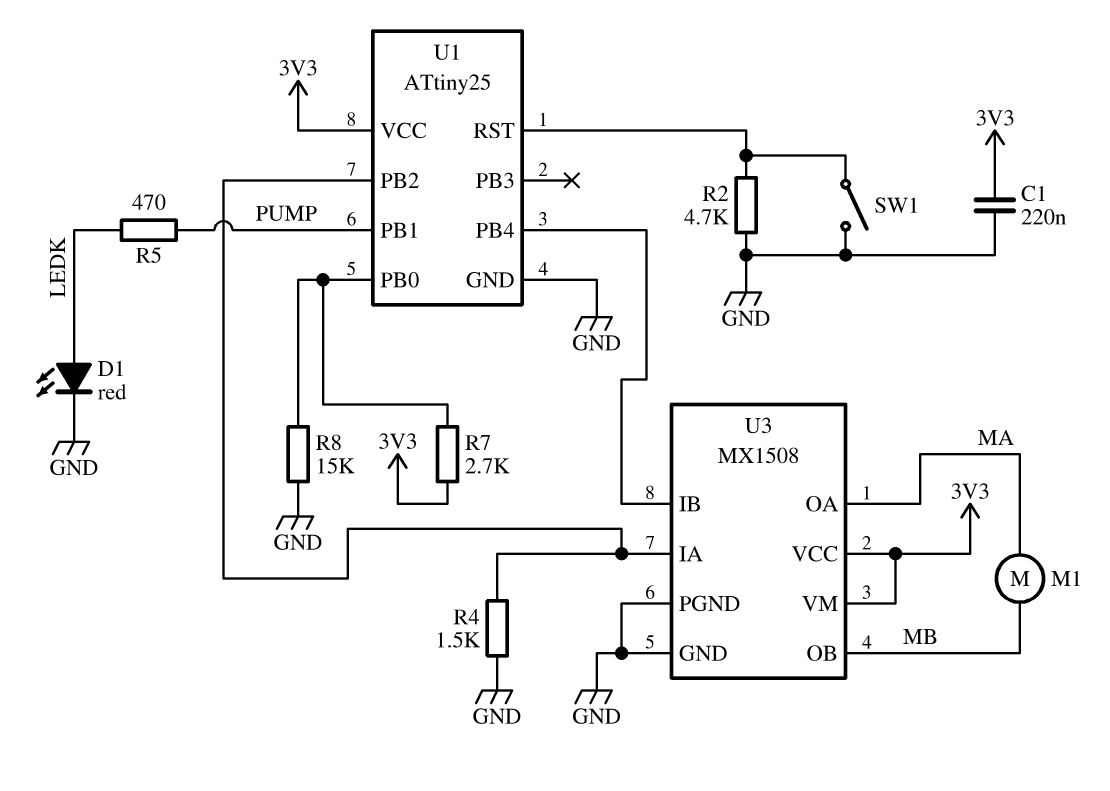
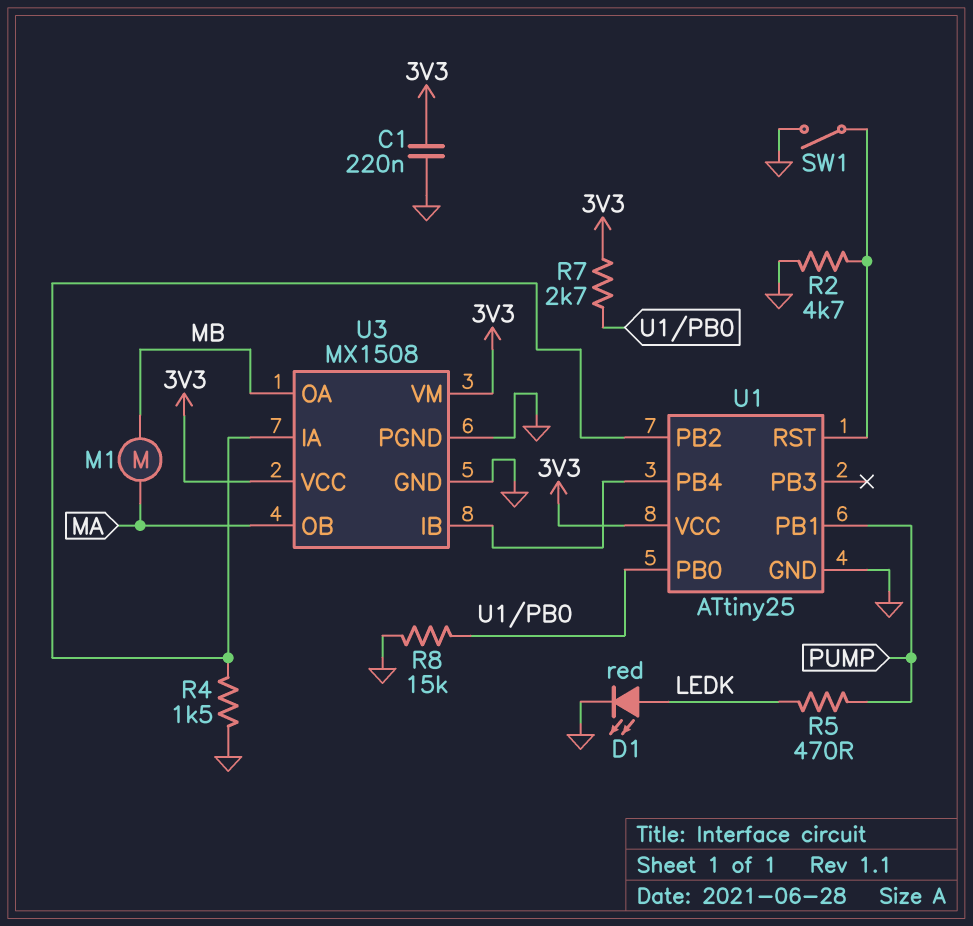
U3 pin OA: MA -> MB
U3 pin OB: MB -> MA

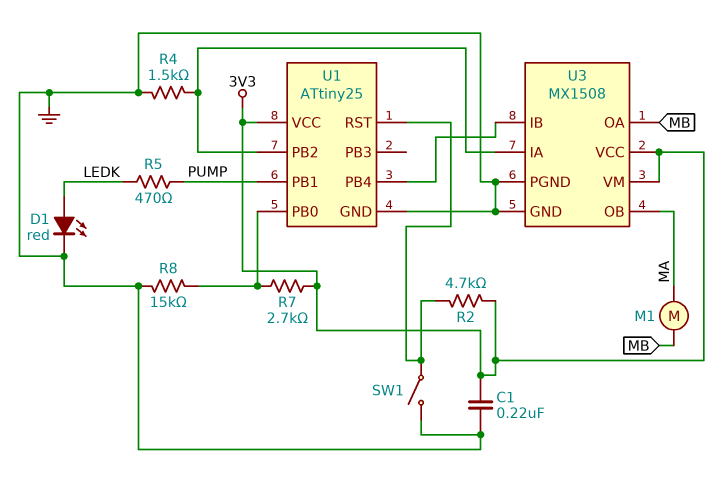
R2: 4.7k (GND, U1/RST) -> 4.7k (3V3, U1/RST)

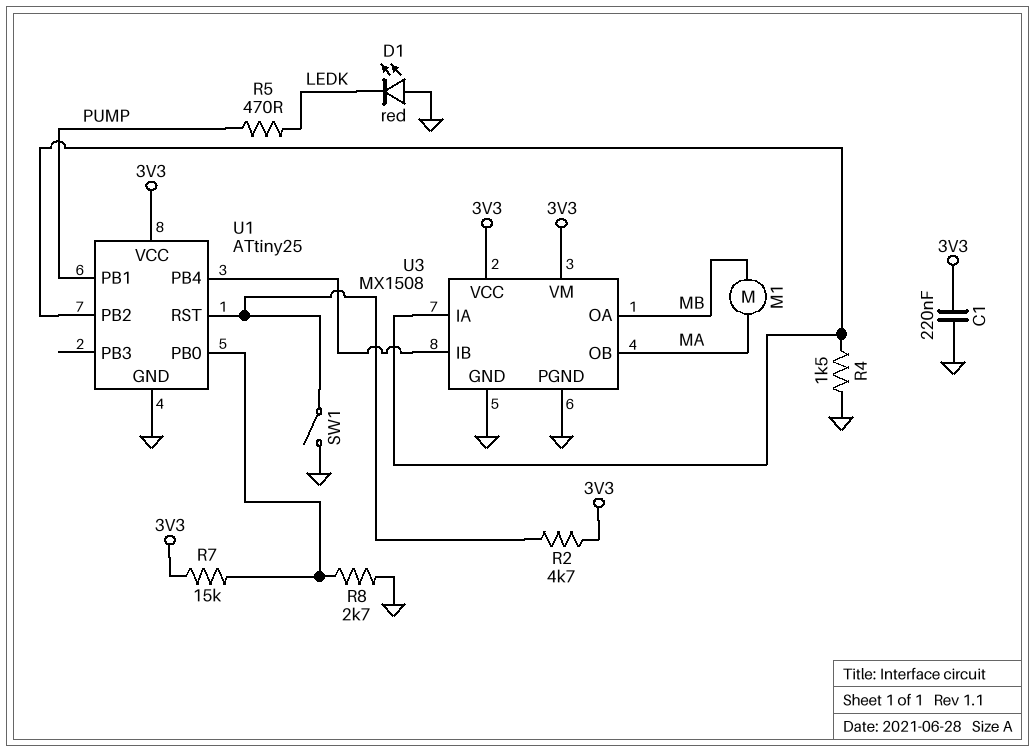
D1: LED red (A LEDK, K GND) -> LED red (A GND, K LEDK)
R7: 2.7k (3V3, U1/PB0) -> 15k (3V3, U1/PB0)
R8: 15k (GND, U1/PB0) -> 2.7k (GND, U1/PB0)

